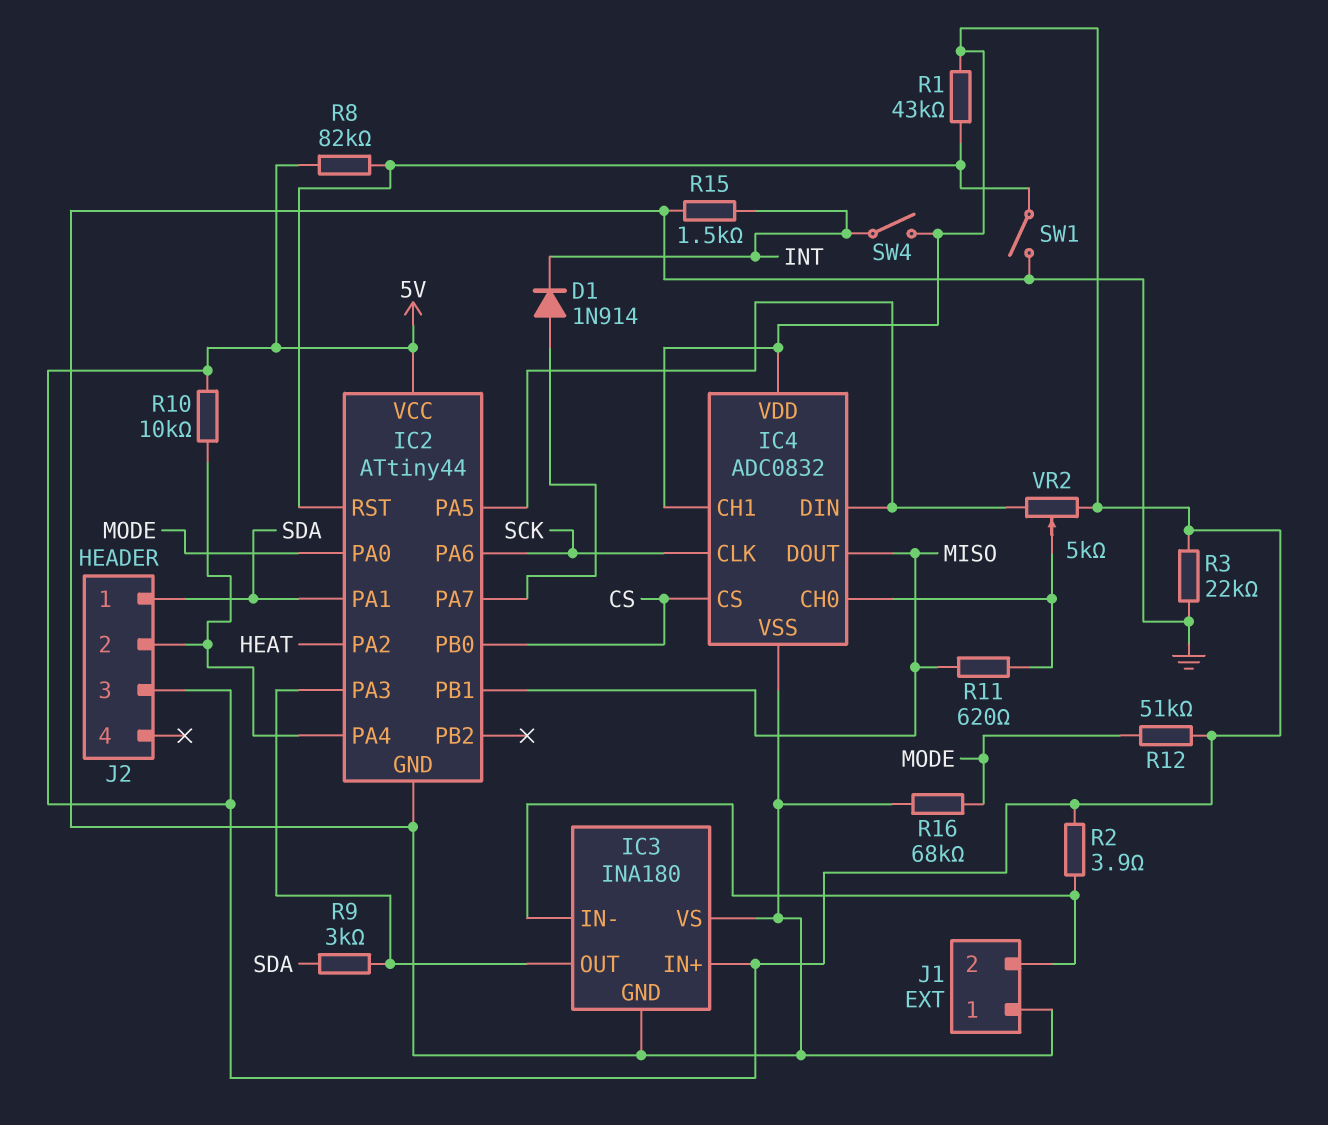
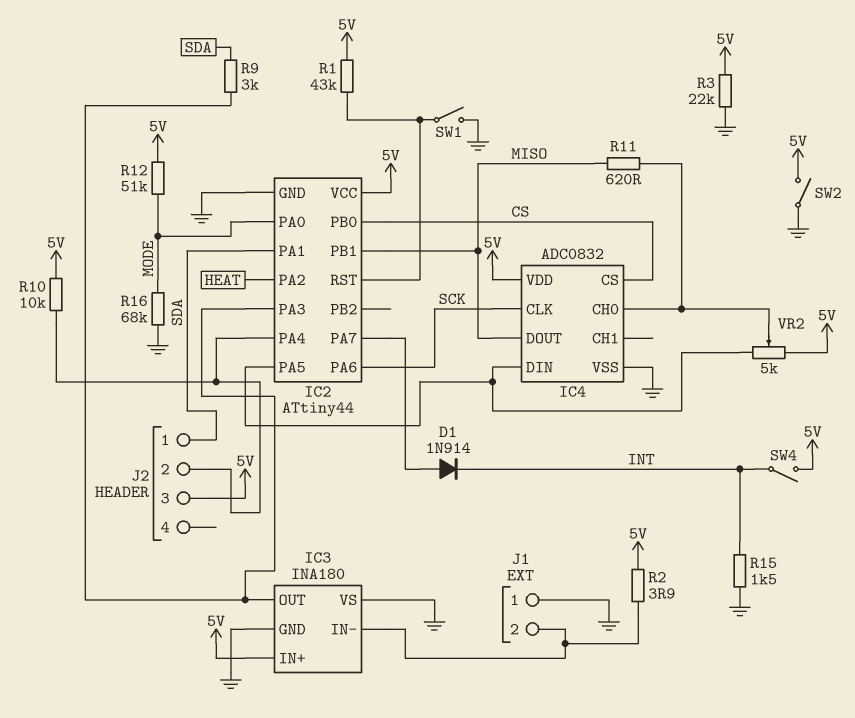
IC4 pin CH1: 5V -> none
R8: 82k (5V, IC2/RST) -> none
SW2: none -> switch (5V, GND)

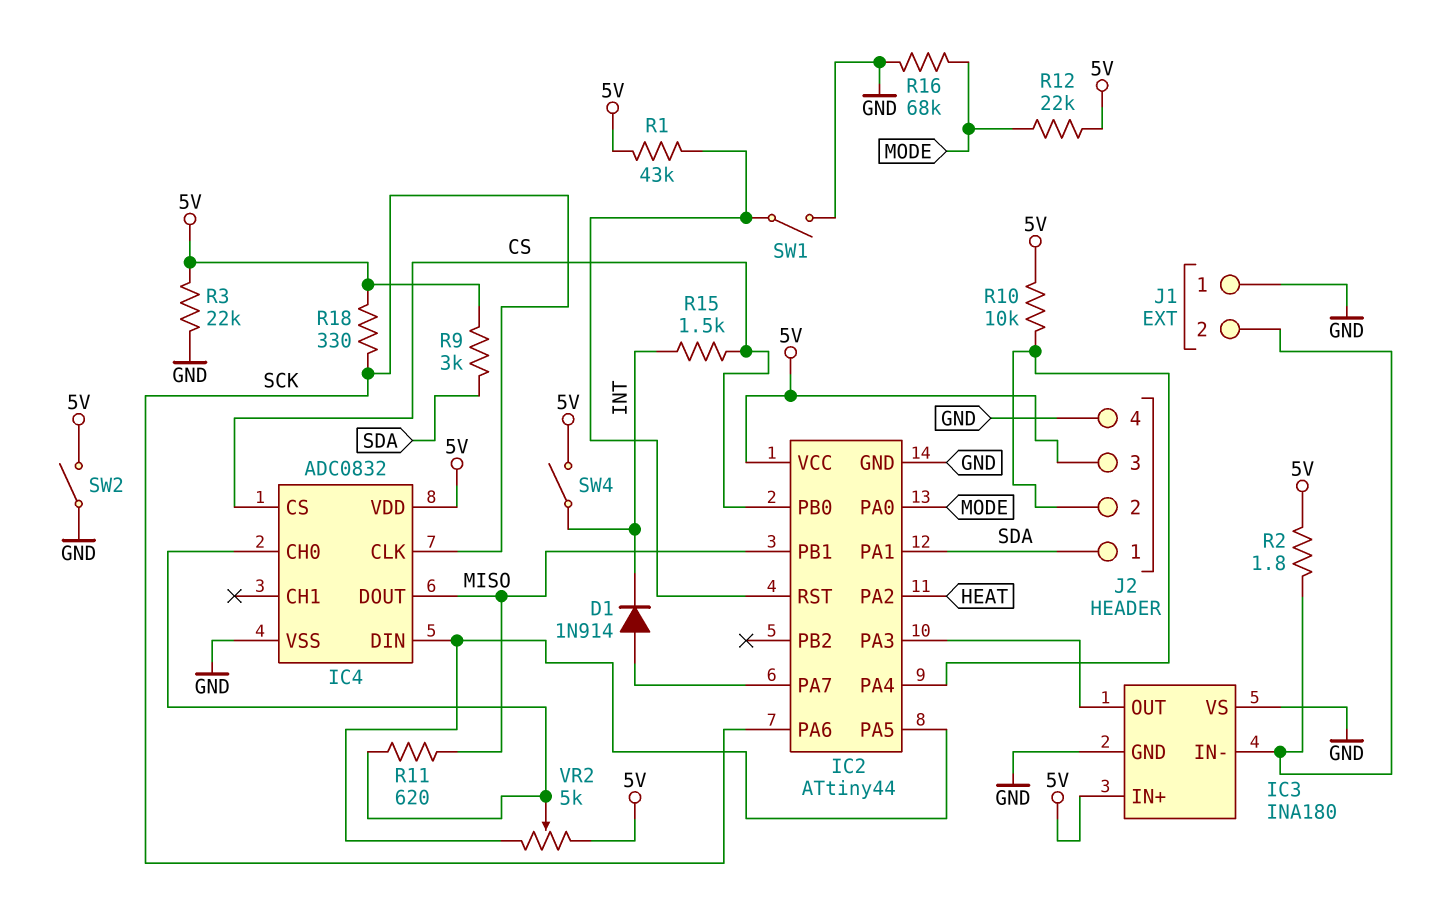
J2 pin 4: none -> GND
R2: 3.9 (5V, IC3/IN-) -> 1.8 (5V, IC3/IN-)
R9: 3k (IC2/PA3, SDA) -> 3k (5V, SDA)
R12: 51k (5V, MODE) -> 22k (5V, MODE)
R15: 1.5k (GND, INT) -> 1.5k (CS, INT)
R18: none -> 330 (5V, SCK)

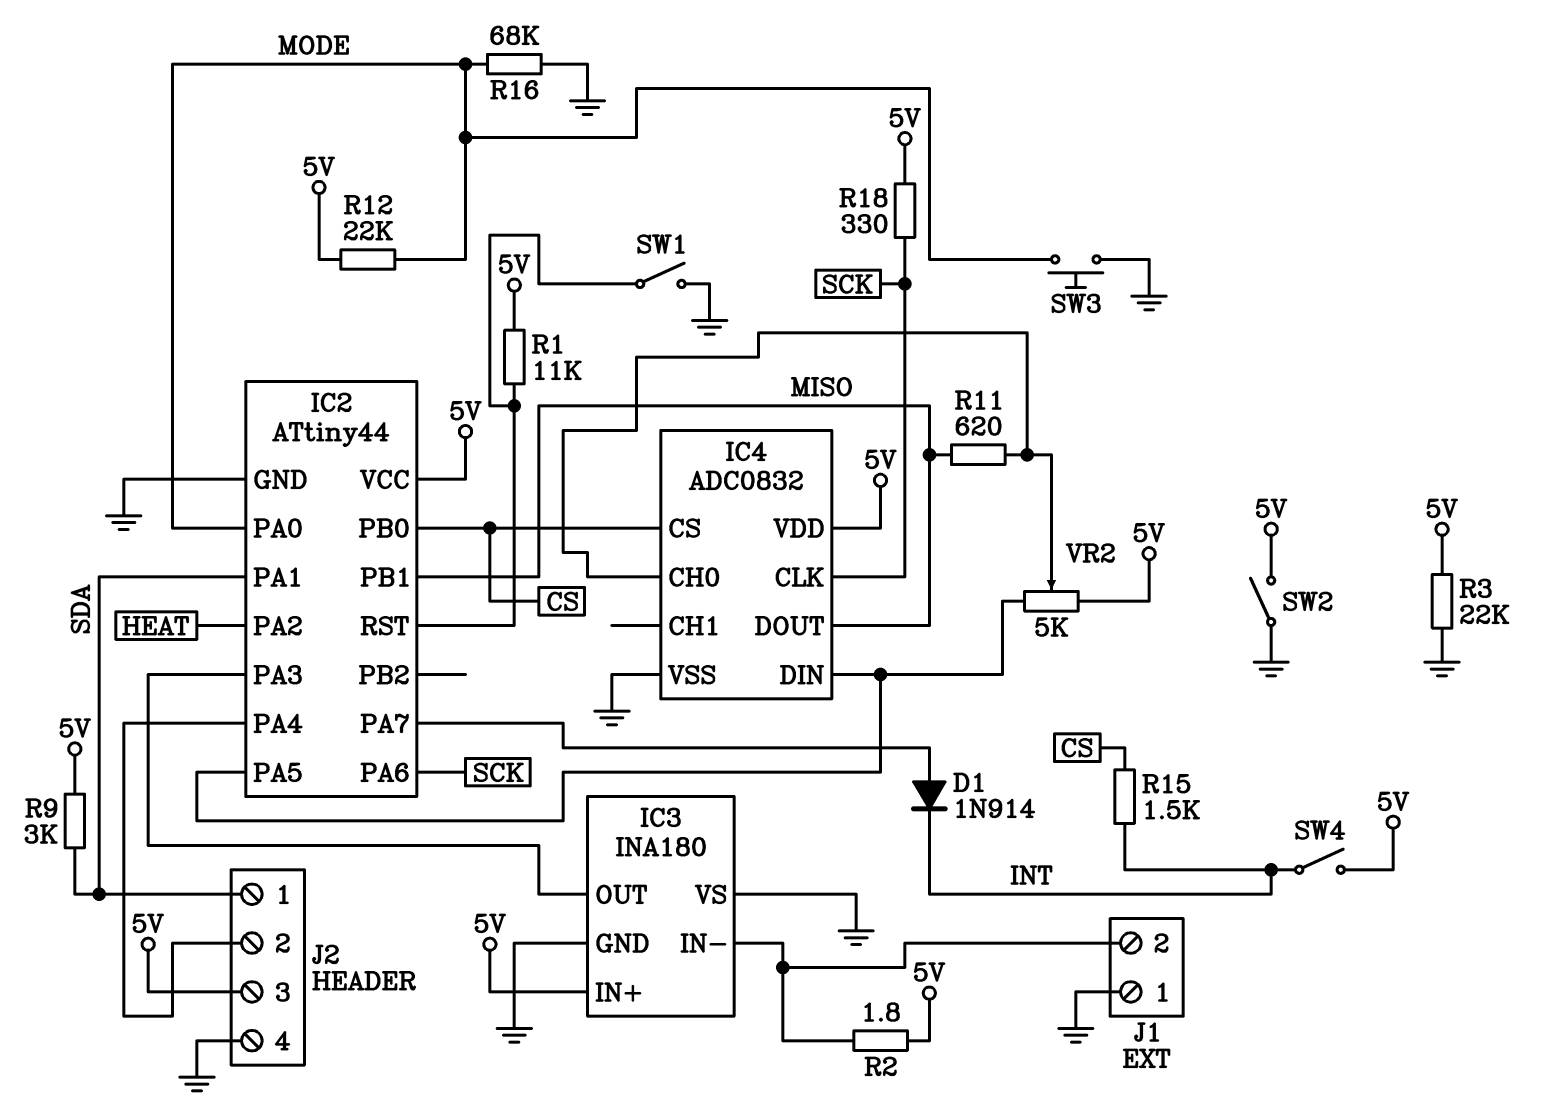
R1: 43k (5V, IC2/RST) -> 11k (5V, IC2/RST)
R10: 10k (5V, IC2/PA4) -> none
SW3: none -> button (GND, MODE)

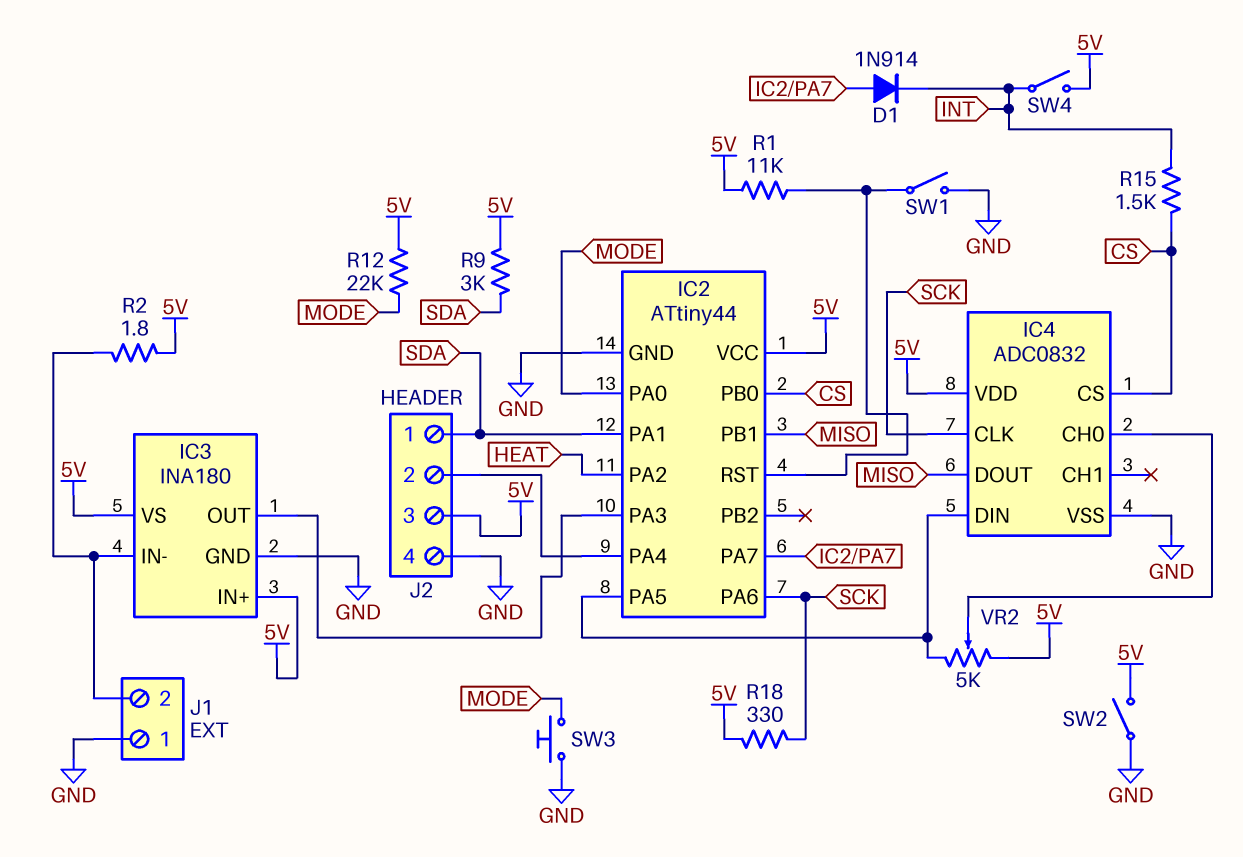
IC3 pin VS: GND -> 5V
R3: 22k (5V, GND) -> none
R11: 620 (IC4/CH0, MISO) -> none
R16: 68k (GND, MODE) -> none

